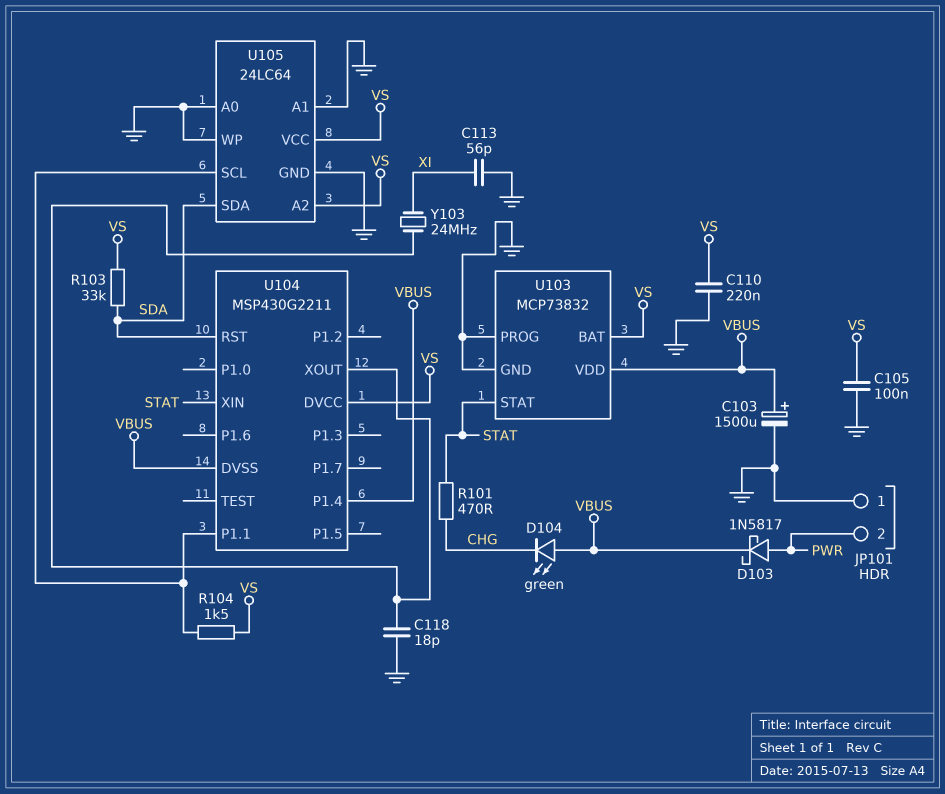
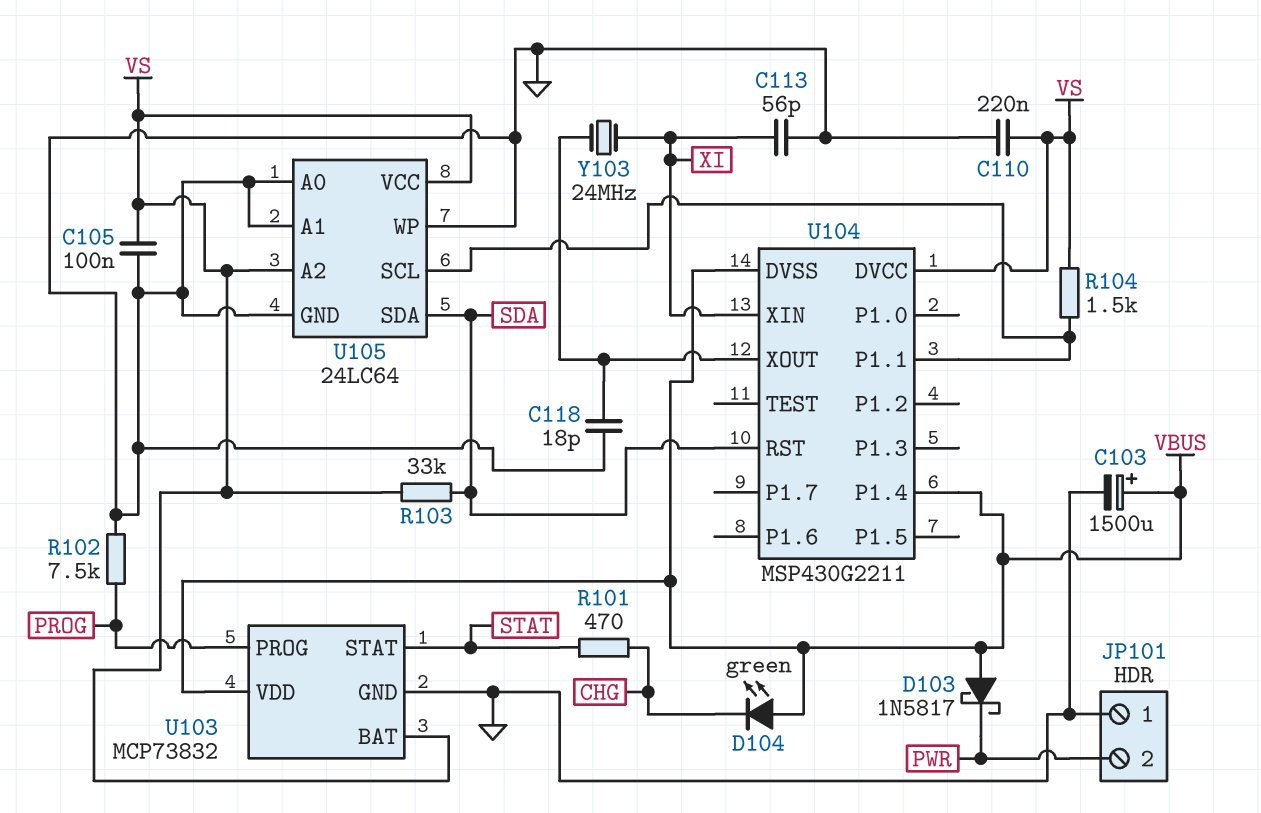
D103: schottky 1N5817 (A PWR, K VBUS) -> schottky 1N5817 (A VBUS, K PWR)
R102: none -> 7.5k (GND, PROG)
U103 pin PROG: GND -> PROG
U104 pin XIN: STAT -> XI

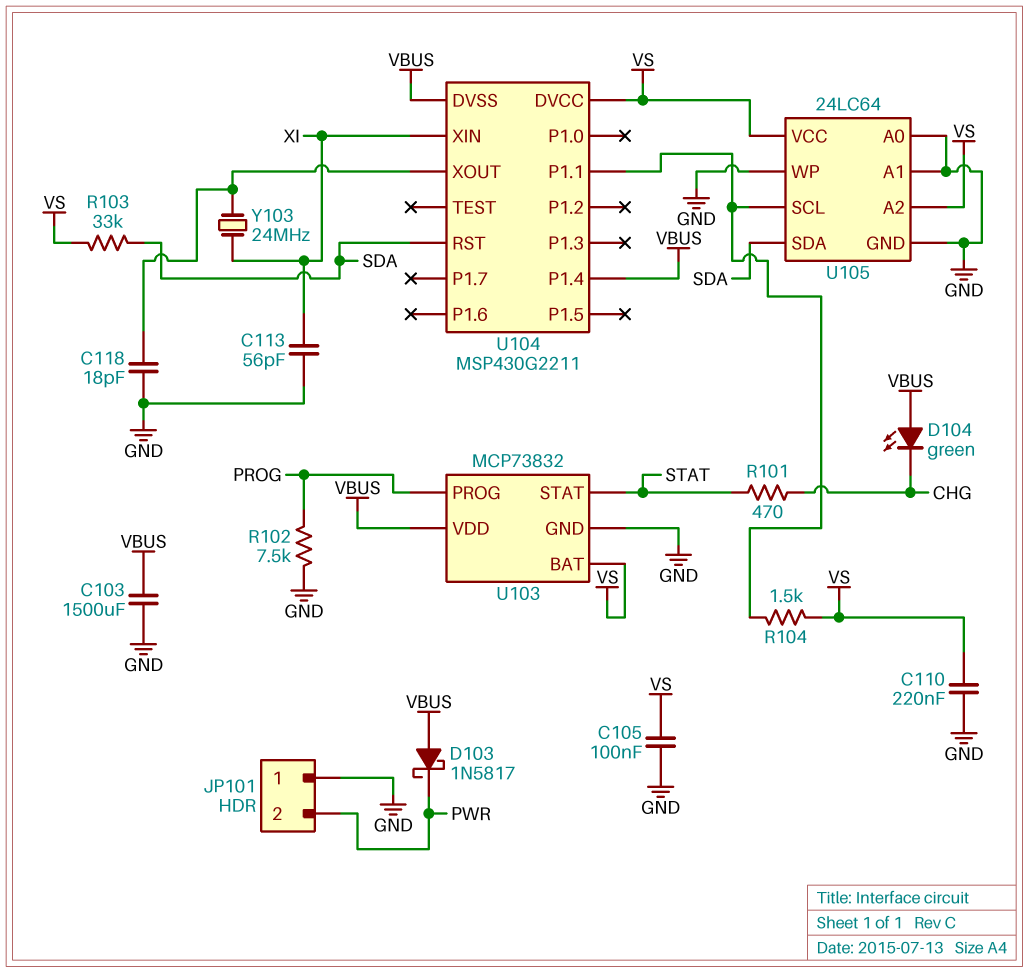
C103: 1500uF (plus VBUS, minus GND) -> 1500uF (GND, VBUS)

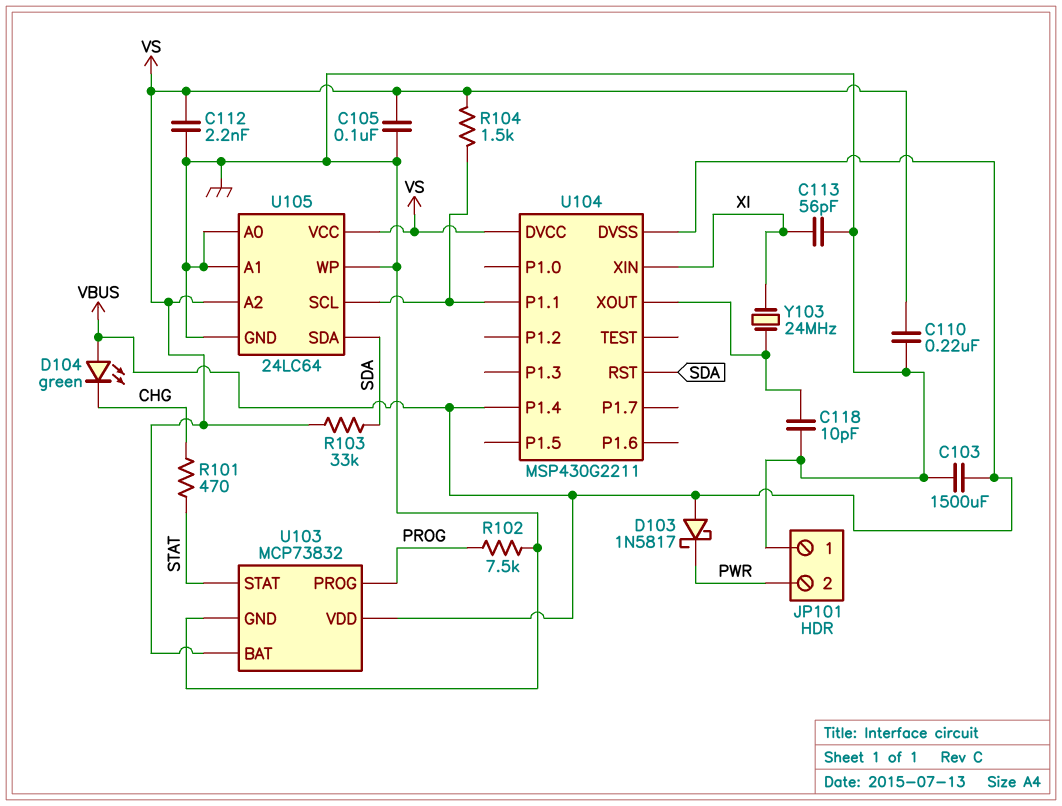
C112: none -> 2.2nF (GND, VS)
C118: 18pF (GND, U104/XOUT) -> 10pF (GND, U104/XOUT)

